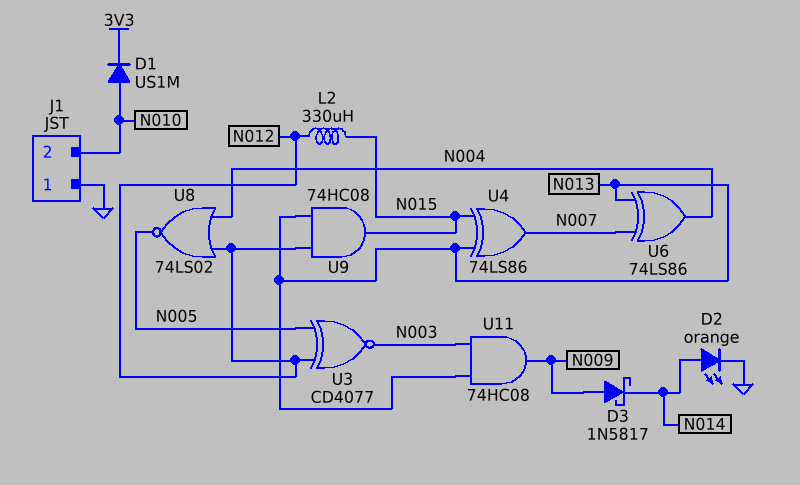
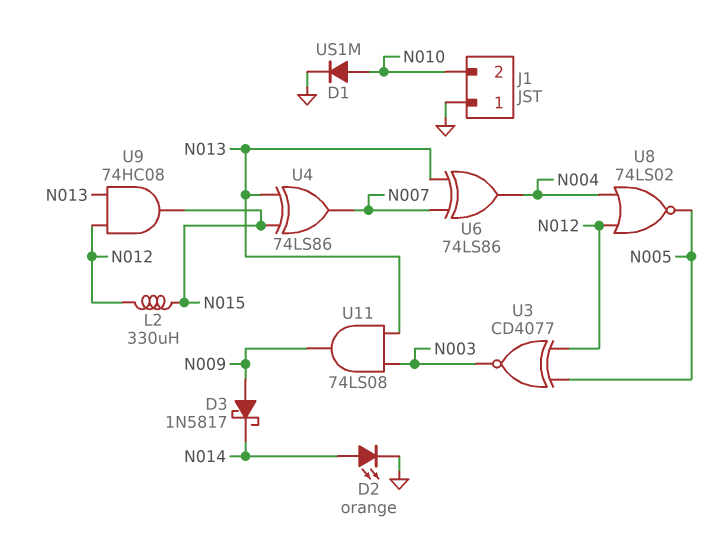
D1: diode US1M (A N010, K 3V3) -> diode US1M (A N010, K GND)
U11: AND 74HC08 (in N003, in N013, out N009) -> AND 74LS08 (in N003, in N013, out N009)

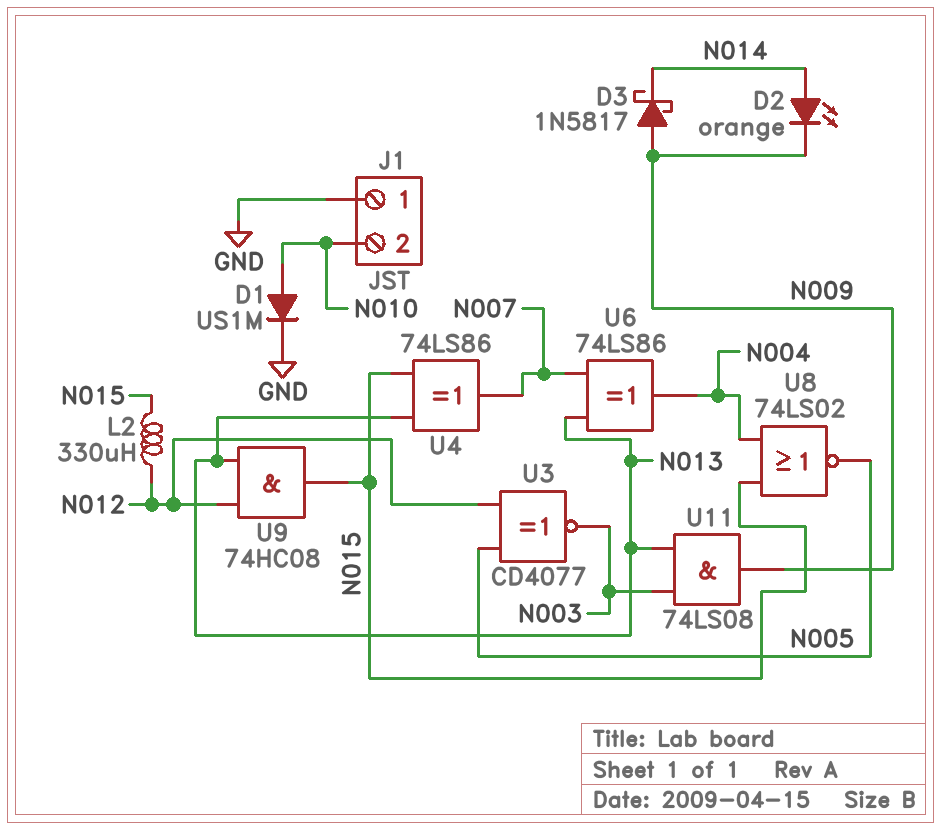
D2: LED orange (A N014, K GND) -> LED orange (A N014, K N009)
U8: NOR 74LS02 (in N004, in N012, out N005) -> NOR 74LS02 (in N004, in N015, out N005)

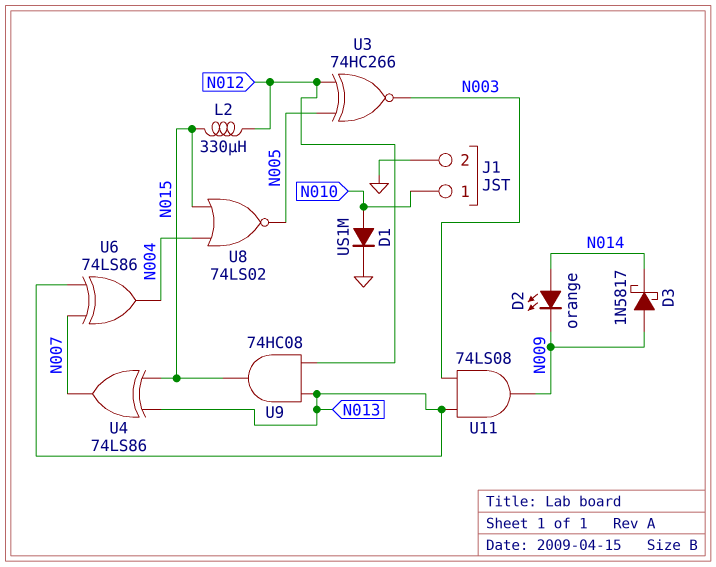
J1 pin 1: GND -> N010
J1 pin 2: N010 -> GND
U3: XNOR CD4077 (in N005, in N012, out N003) -> XNOR 74HC266 (in N005, in N012, out N003)

